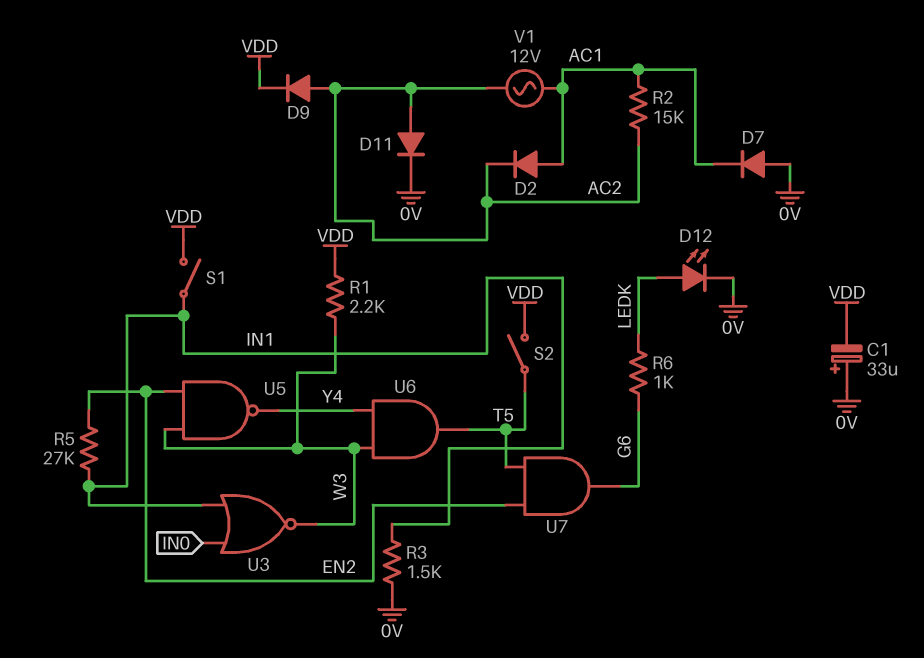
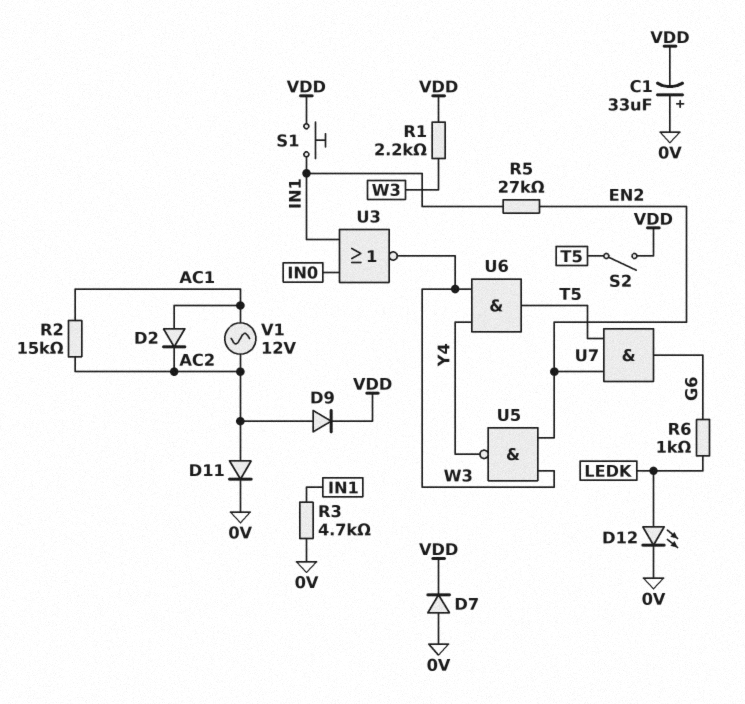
D7: diode (A 0V, K AC1) -> diode (A 0V, K VDD)
R3: 1.5k (0V, IN1) -> 4.7k (0V, IN1)
S1: switch (IN1, VDD) -> button (IN1, VDD)

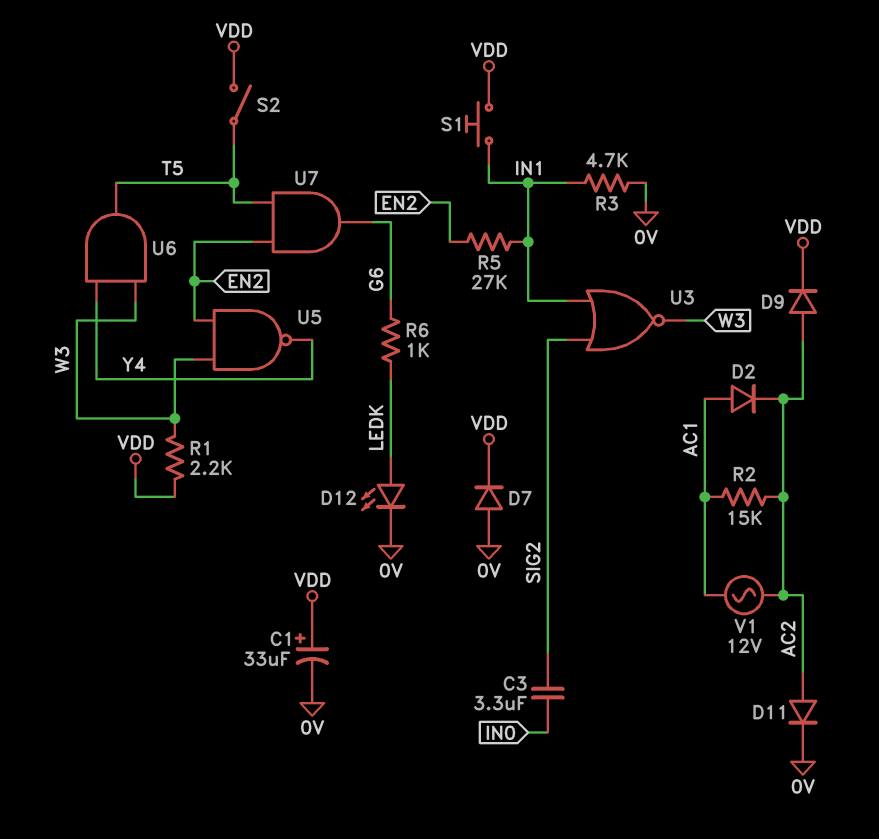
C1: 33uF (plus 0V, minus VDD) -> 33uF (plus VDD, minus 0V)
C3: none -> 3.3uF (IN0, SIG2)
U3: NOR (in IN0, in IN1, out W3) -> NOR (in IN1, in SIG2, out W3)

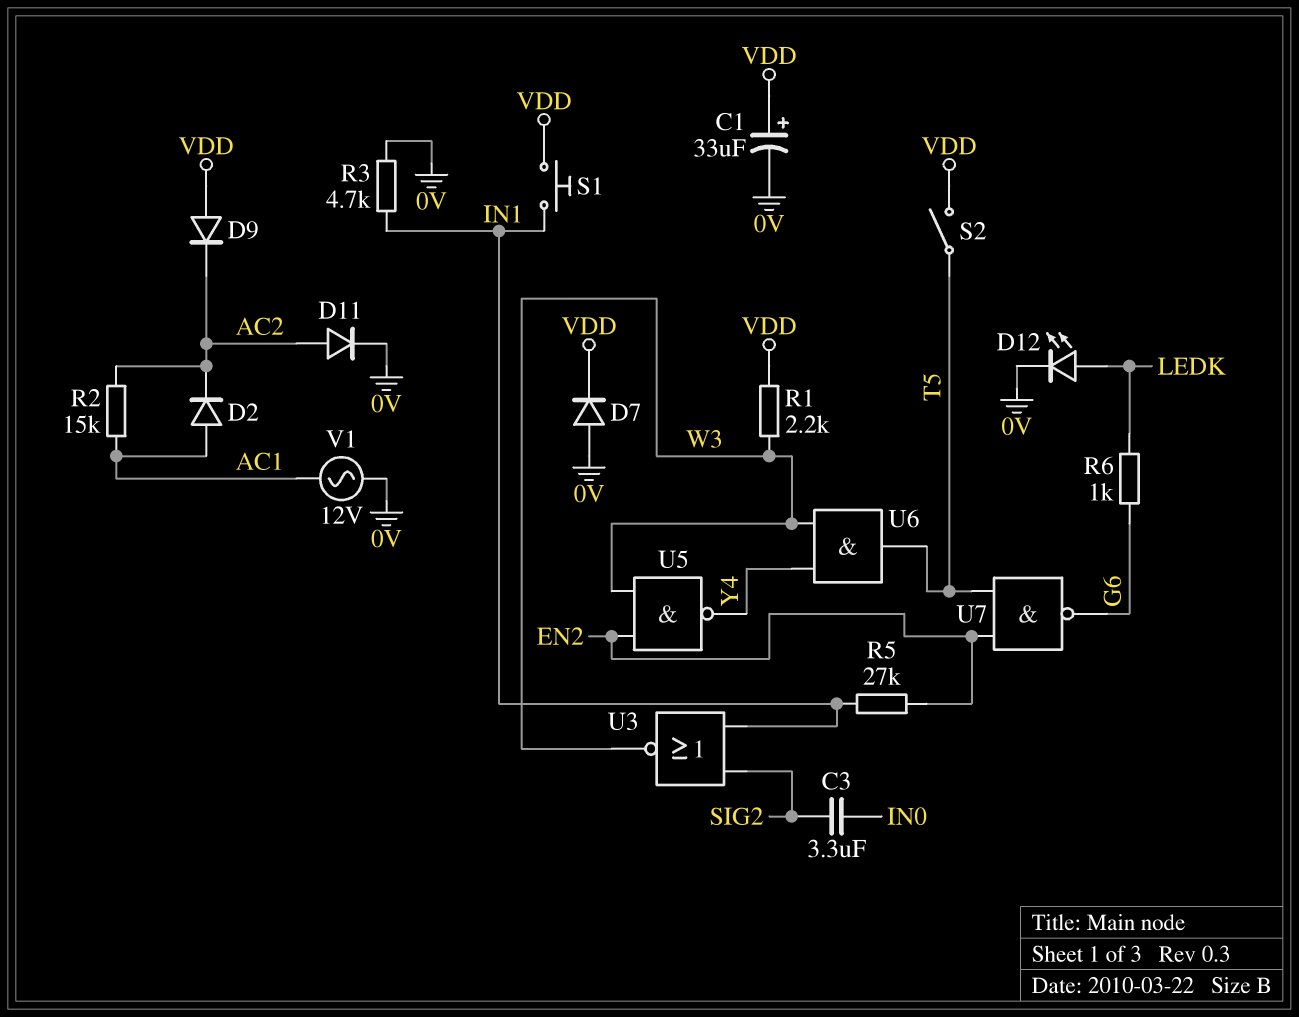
D9: diode (A AC2, K VDD) -> diode (A VDD, K AC2)
U7: AND (in EN2, in T5, out G6) -> NAND (in EN2, in T5, out G6)
V1: AC 12V (AC1, AC2) -> AC 12V (0V, AC1)

